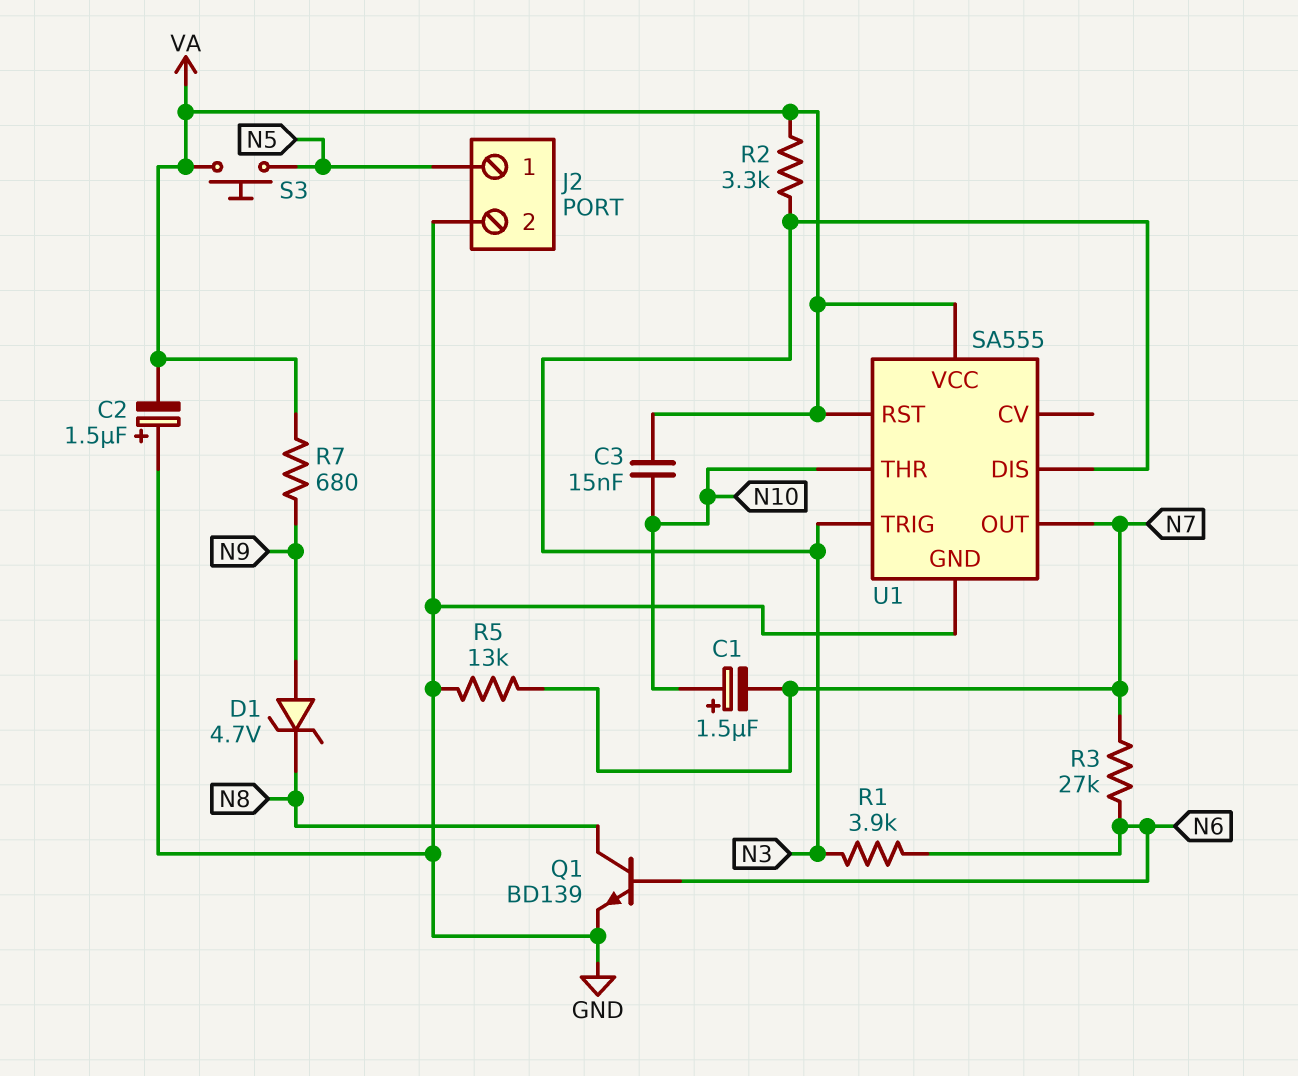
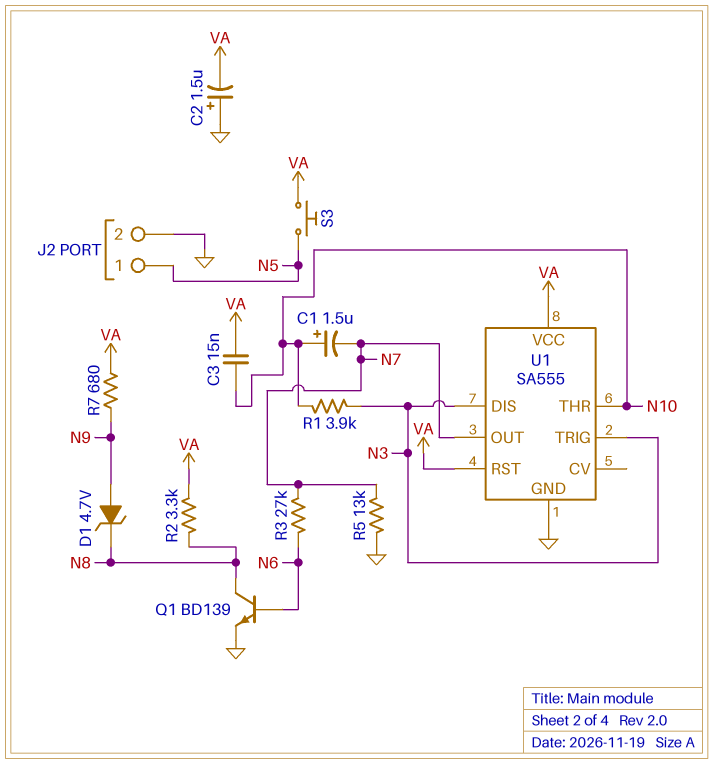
R1: 3.9k (N3, N6) -> 3.9k (N3, N10)
R2: 3.3k (N3, VA) -> 3.3k (N8, VA)

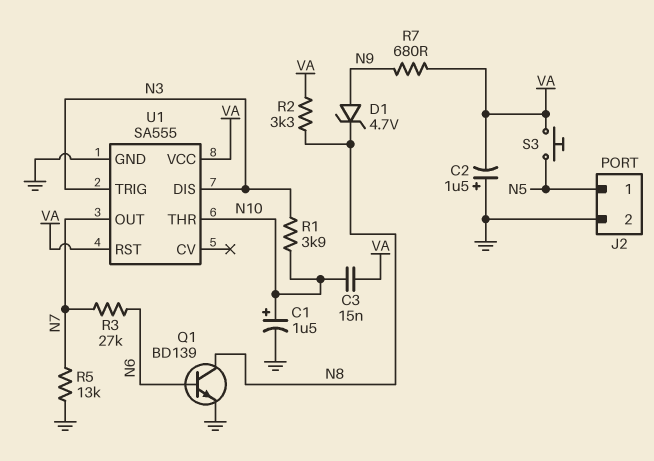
C1: 1.5uF (plus N10, minus N7) -> 1.5uF (plus N10, minus GND)

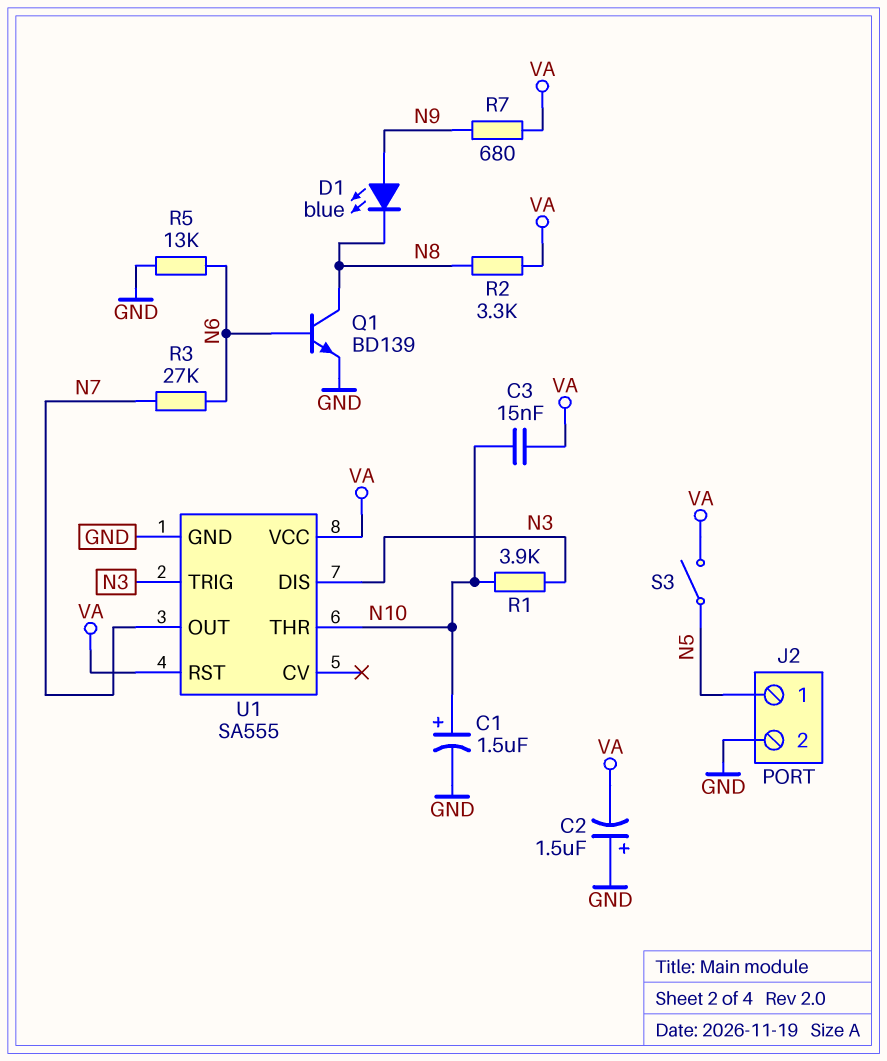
D1: zener 4.7V (A N9, K N8) -> LED blue (A N9, K N8)
R5: 13k (GND, N7) -> 13k (GND, N6)
S3: button (N5, VA) -> switch (N5, VA)

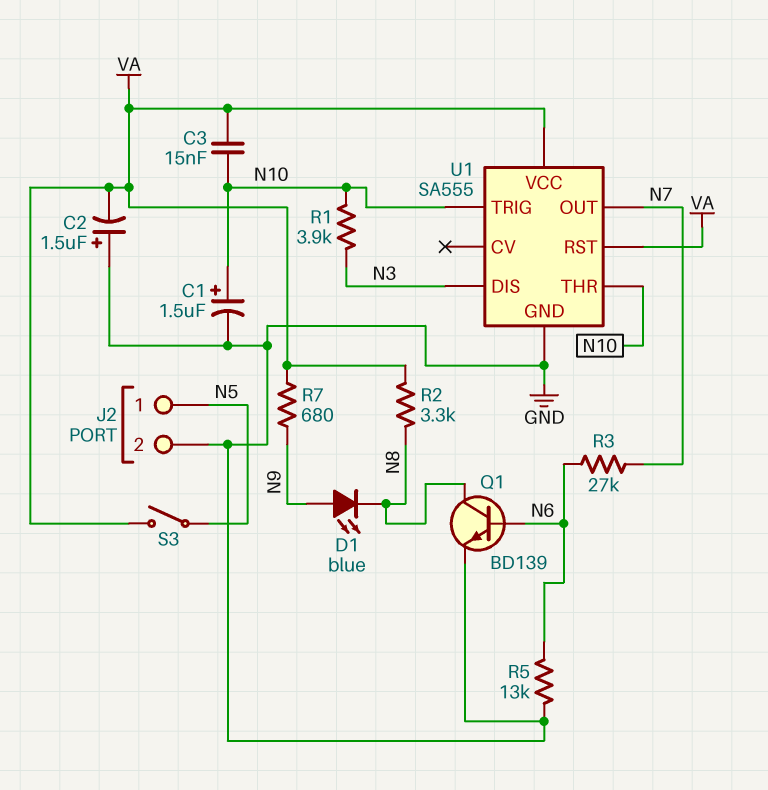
U1 pin TRIG: N3 -> N10

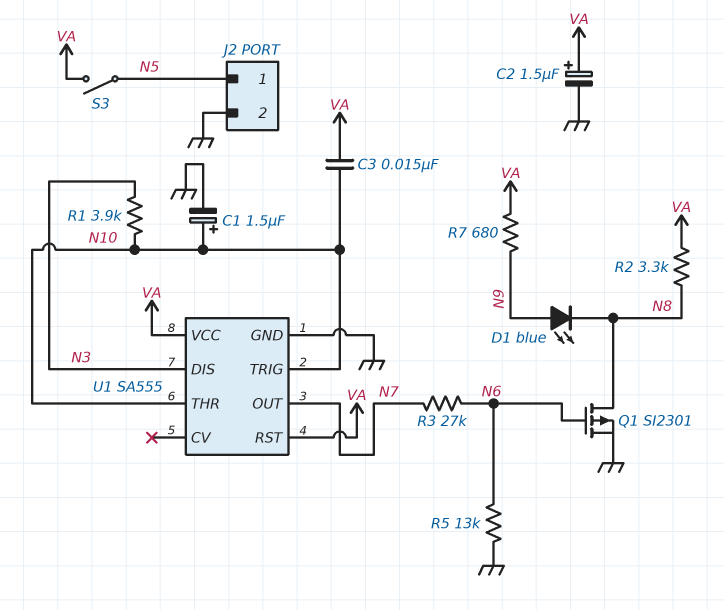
C2: 1.5uF (plus GND, minus VA) -> 1.5uF (plus VA, minus GND)
Q1: NPN BD139 (B N6, C N8, E GND) -> PMOS SI2301 (G N6, D N8, S GND)

